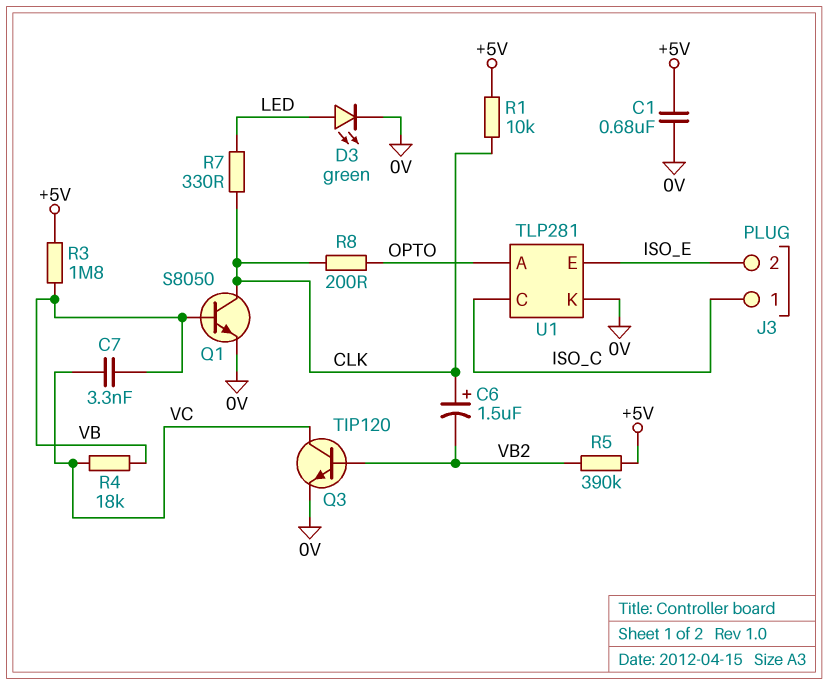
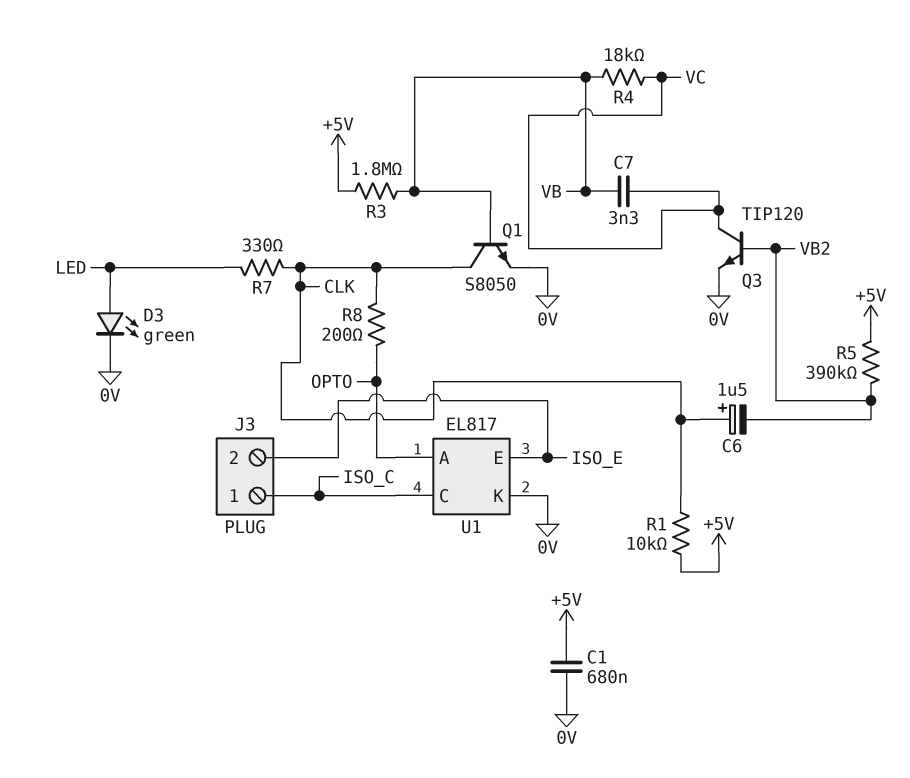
U1: TLP281 -> EL817

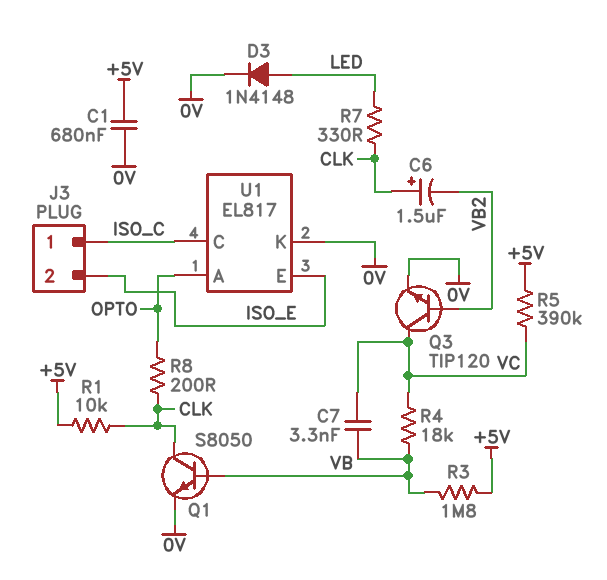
D3: LED green (A LED, K 0V) -> diode 1N4148 (A LED, K 0V)
R5: 390k (+5V, VB2) -> 390k (+5V, VC)

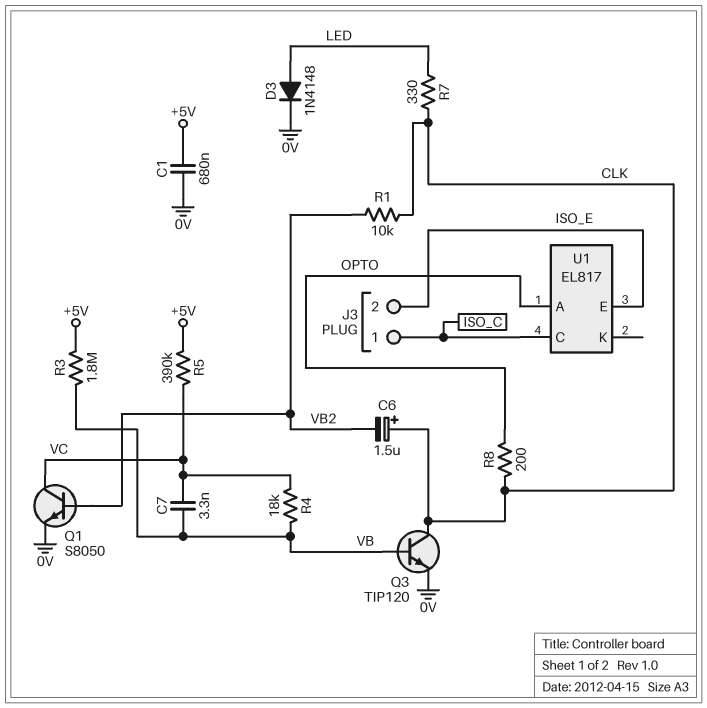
Q1: NPN S8050 (B VB, C CLK, E 0V) -> NPN S8050 (B VB2, C VC, E 0V)
Q3: NPN TIP120 (B VB2, C VC, E 0V) -> NPN TIP120 (B VB, C CLK, E 0V)
R1: 10k (+5V, CLK) -> 10k (CLK, VB2)
U1 pin K: 0V -> none

